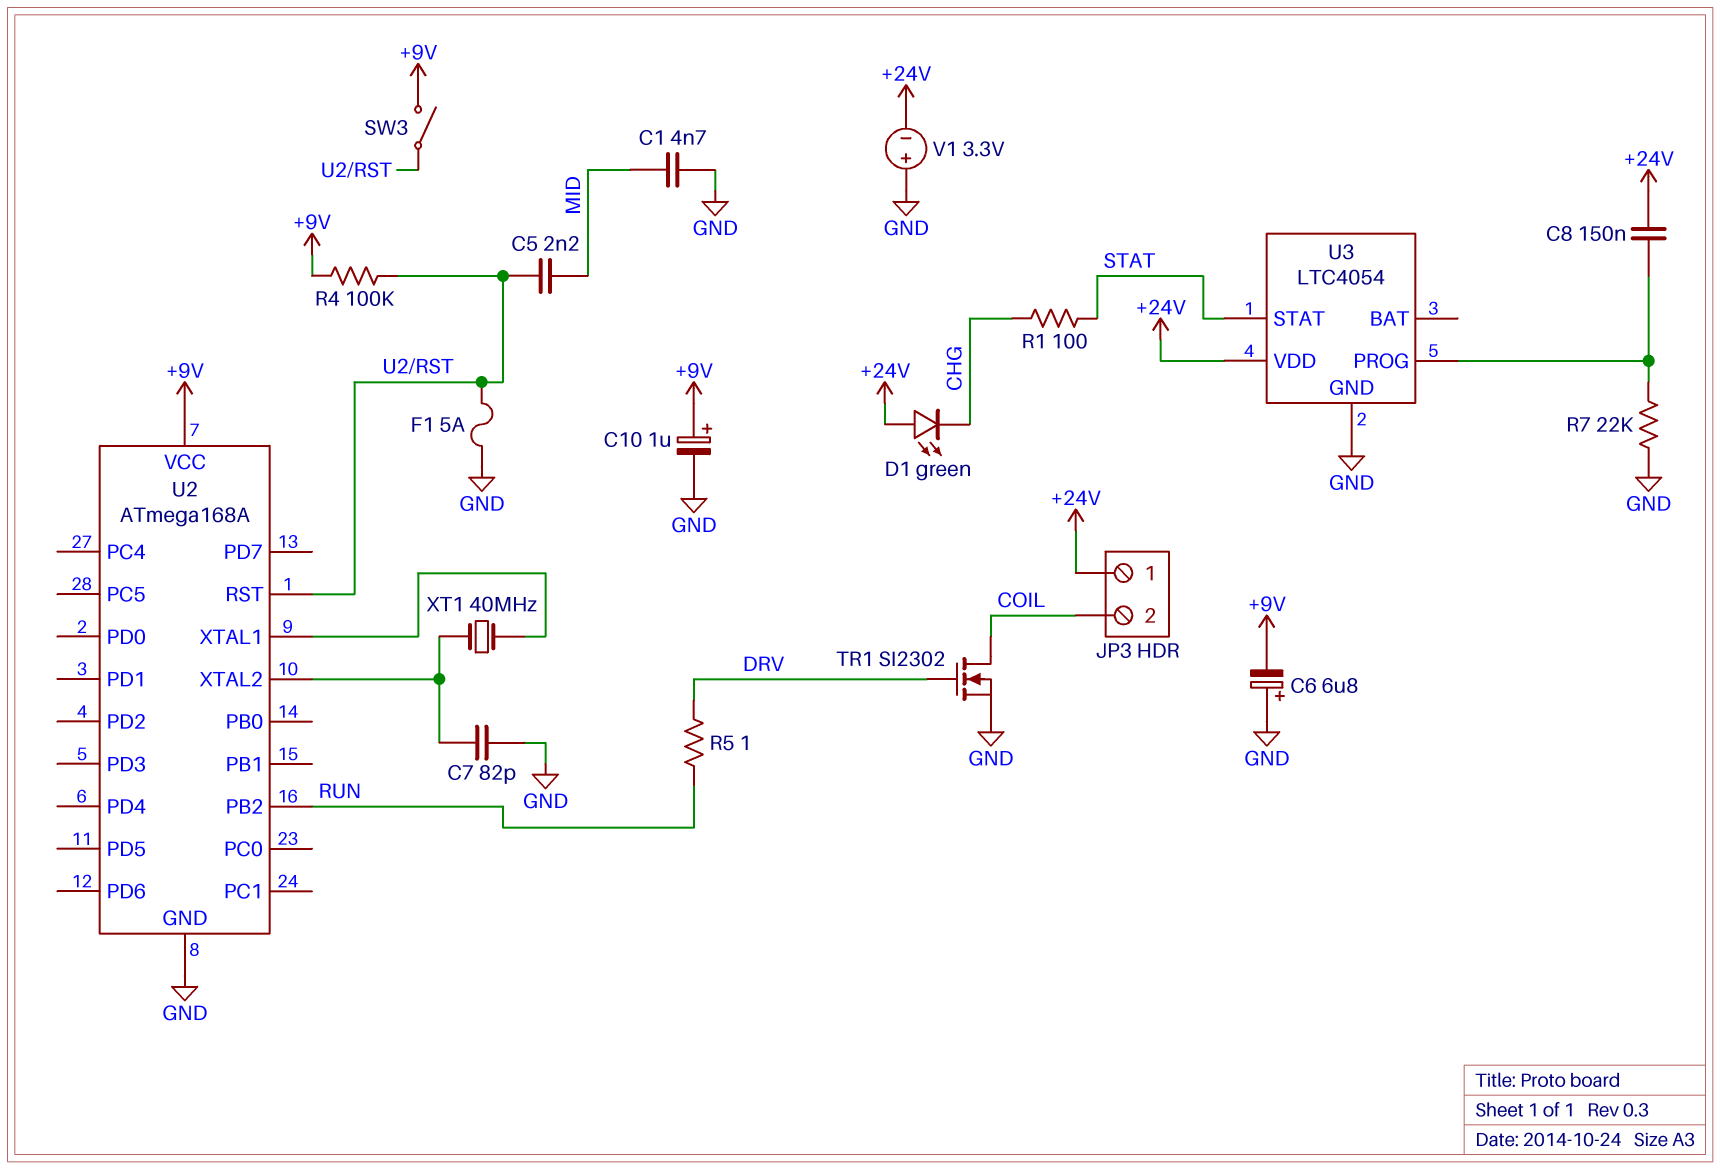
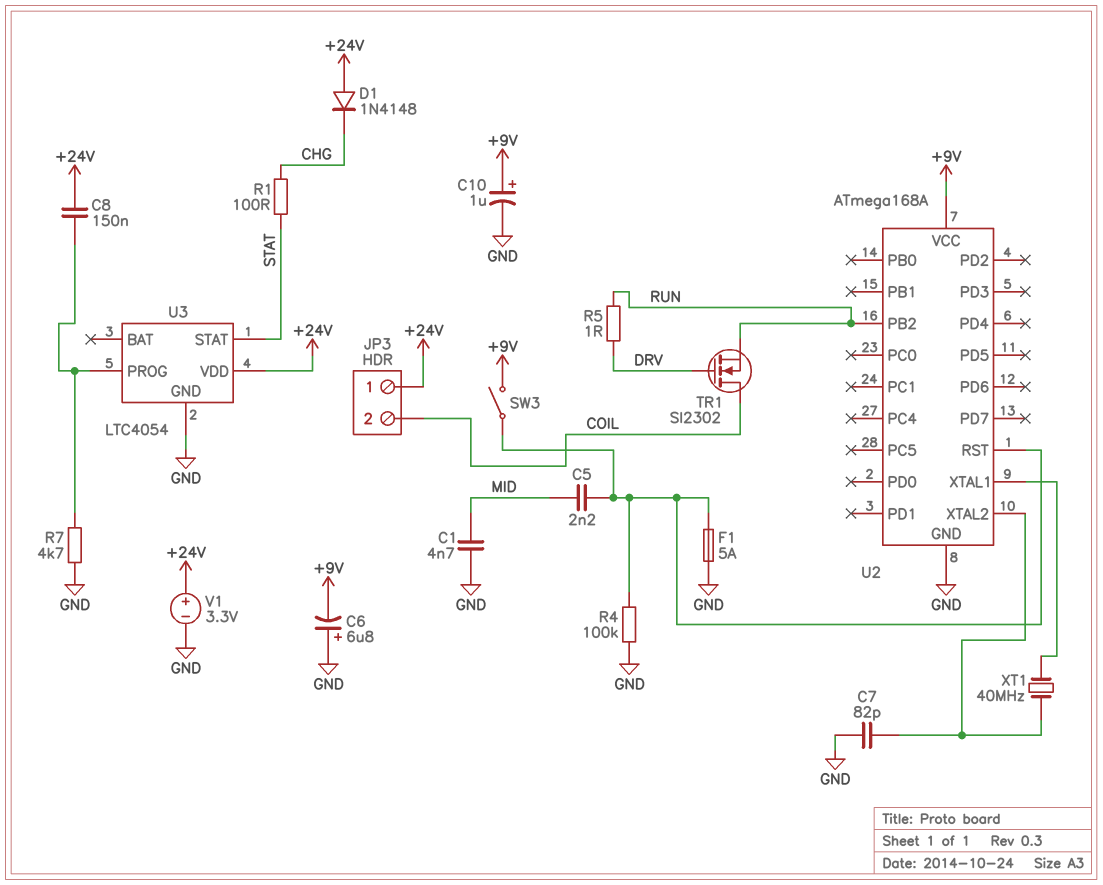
D1: LED green (A +24V, K CHG) -> diode 1N4148 (A +24V, K CHG)
R4: 100k (+9V, U2/RST) -> 100k (GND, U2/RST)
R7: 22k (GND, U3/PROG) -> 4.7k (GND, U3/PROG)
TR1: NMOS SI2302 (G DRV, D COIL, S GND) -> NMOS SI2302 (G DRV, D COIL, S RUN)
V1: 3.3V (plus GND, minus +24V) -> 3.3V (plus +24V, minus GND)

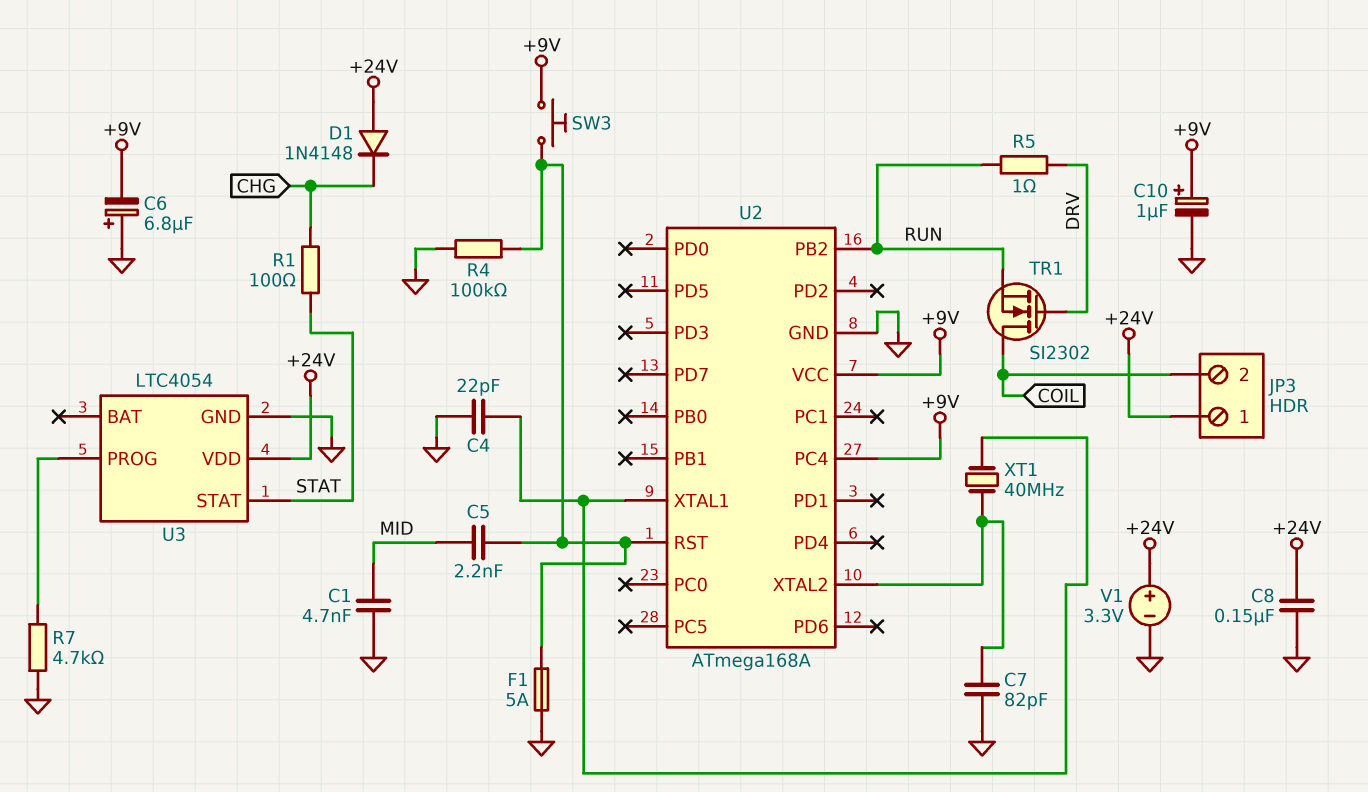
C4: none -> 22pF (GND, U2/XTAL1)
C8: 150nF (+24V, U3/PROG) -> 150nF (+24V, GND)
SW3: switch (+9V, U2/RST) -> button (+9V, U2/RST)
U2 pin PC4: none -> +9V

